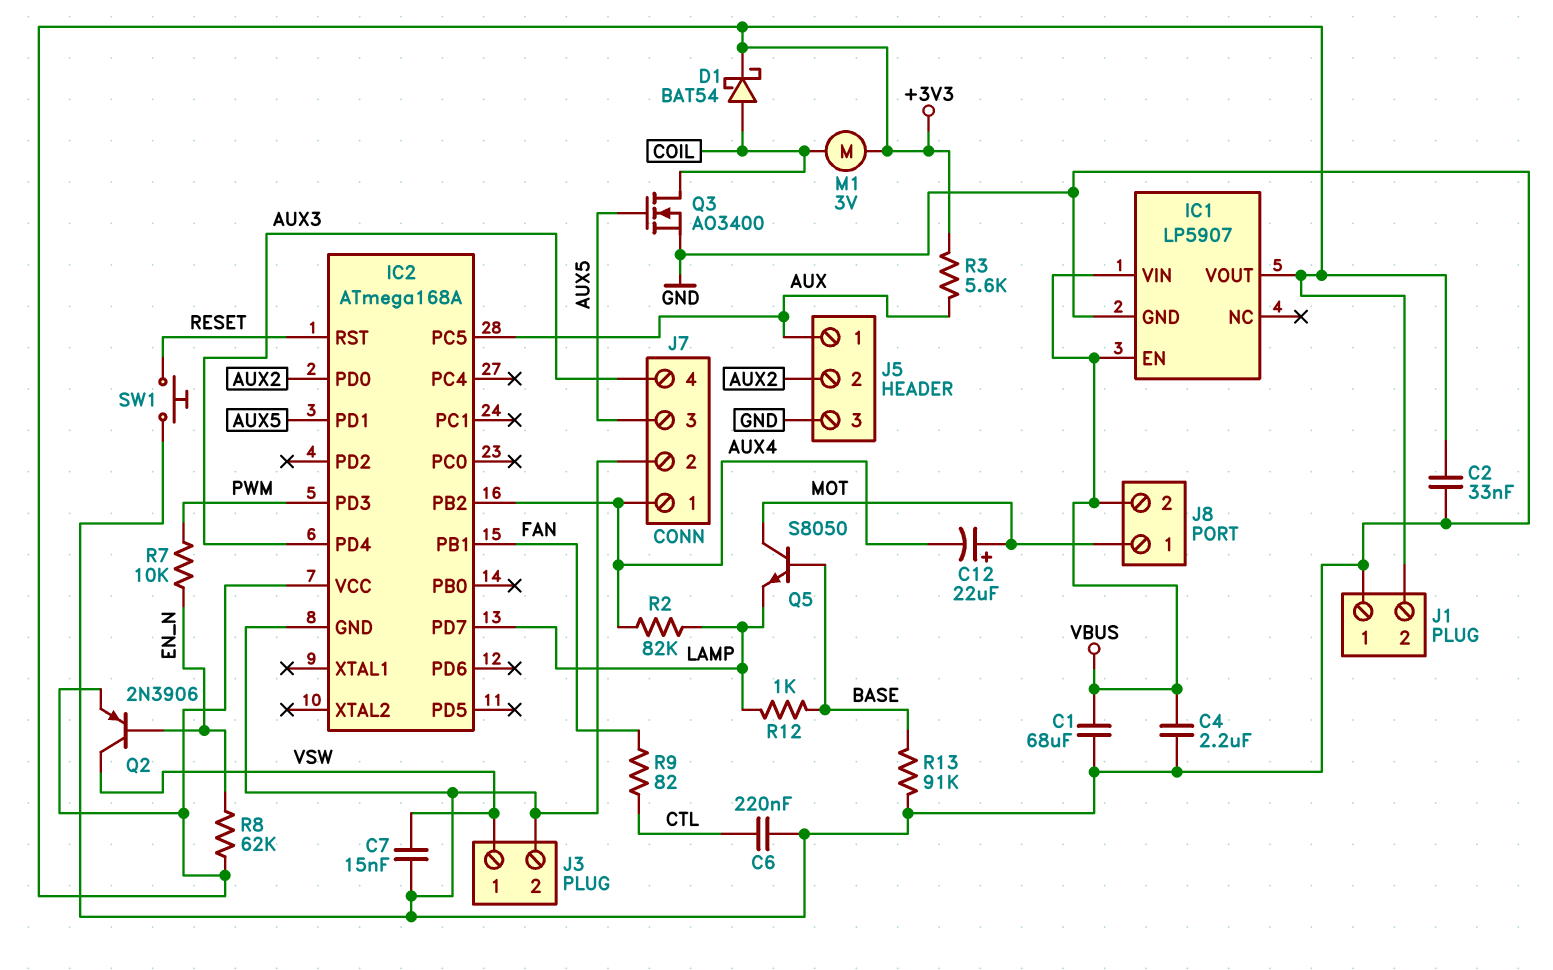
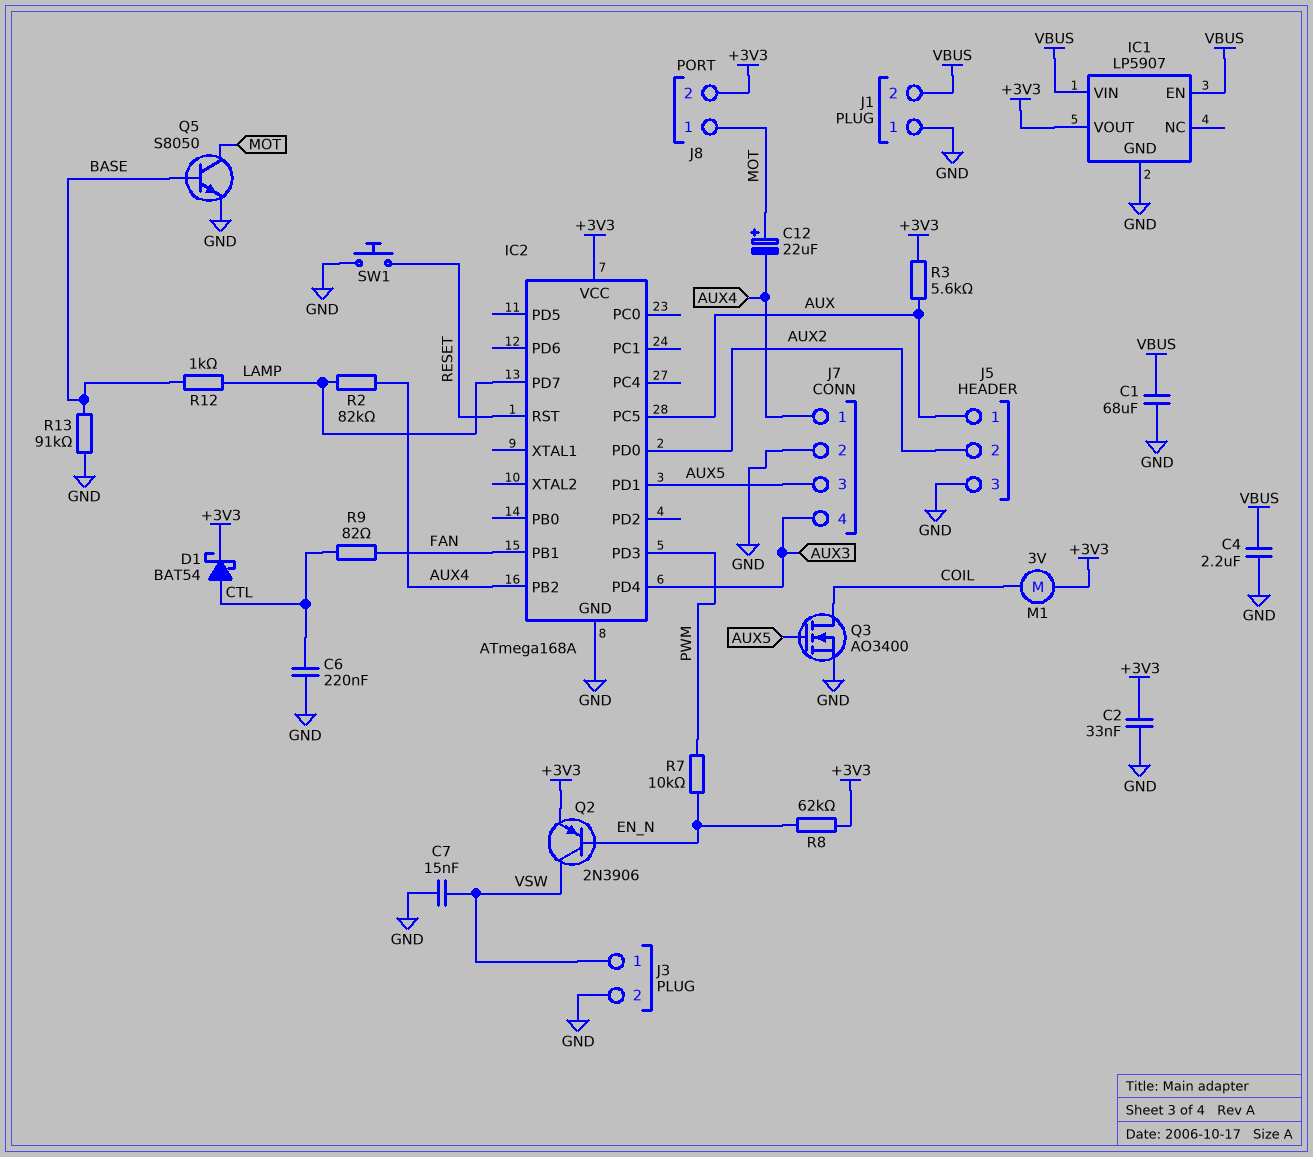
D1: schottky BAT54 (A COIL, K +3V3) -> schottky BAT54 (A CTL, K +3V3)
J1 pin 2: +3V3 -> VBUS
J8 pin 2: VBUS -> +3V3
Q5: NPN S8050 (B BASE, C MOT, E LAMP) -> NPN S8050 (B BASE, C MOT, E GND)

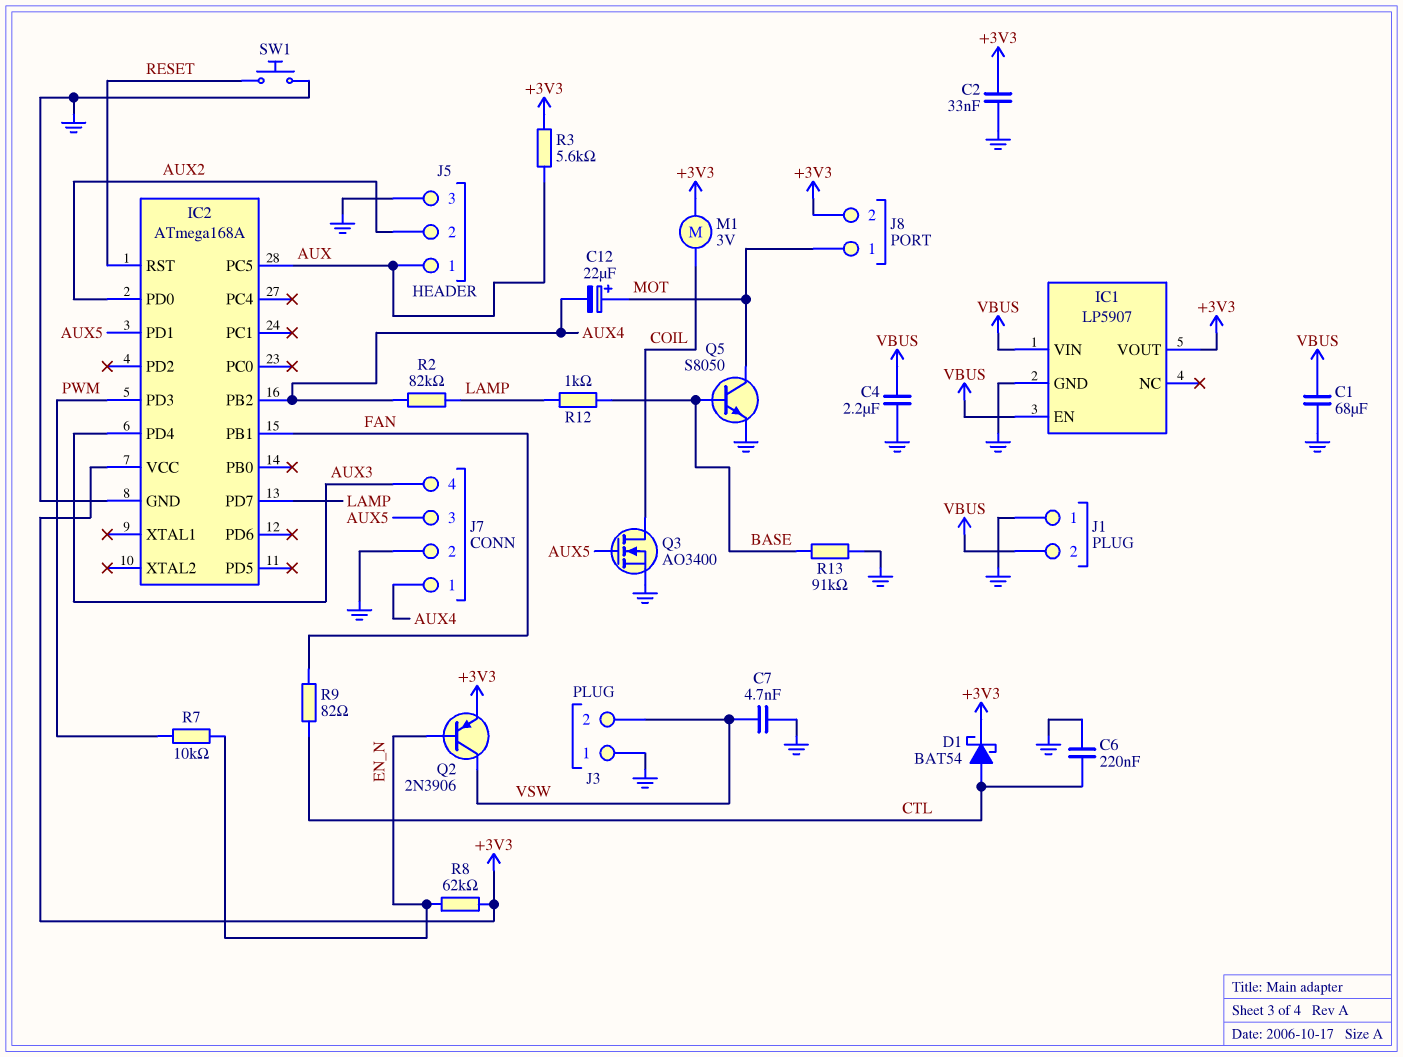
C7: 15nF (GND, VSW) -> 4.7nF (GND, VSW)
J3 pin 1: VSW -> GND
J3 pin 2: GND -> VSW

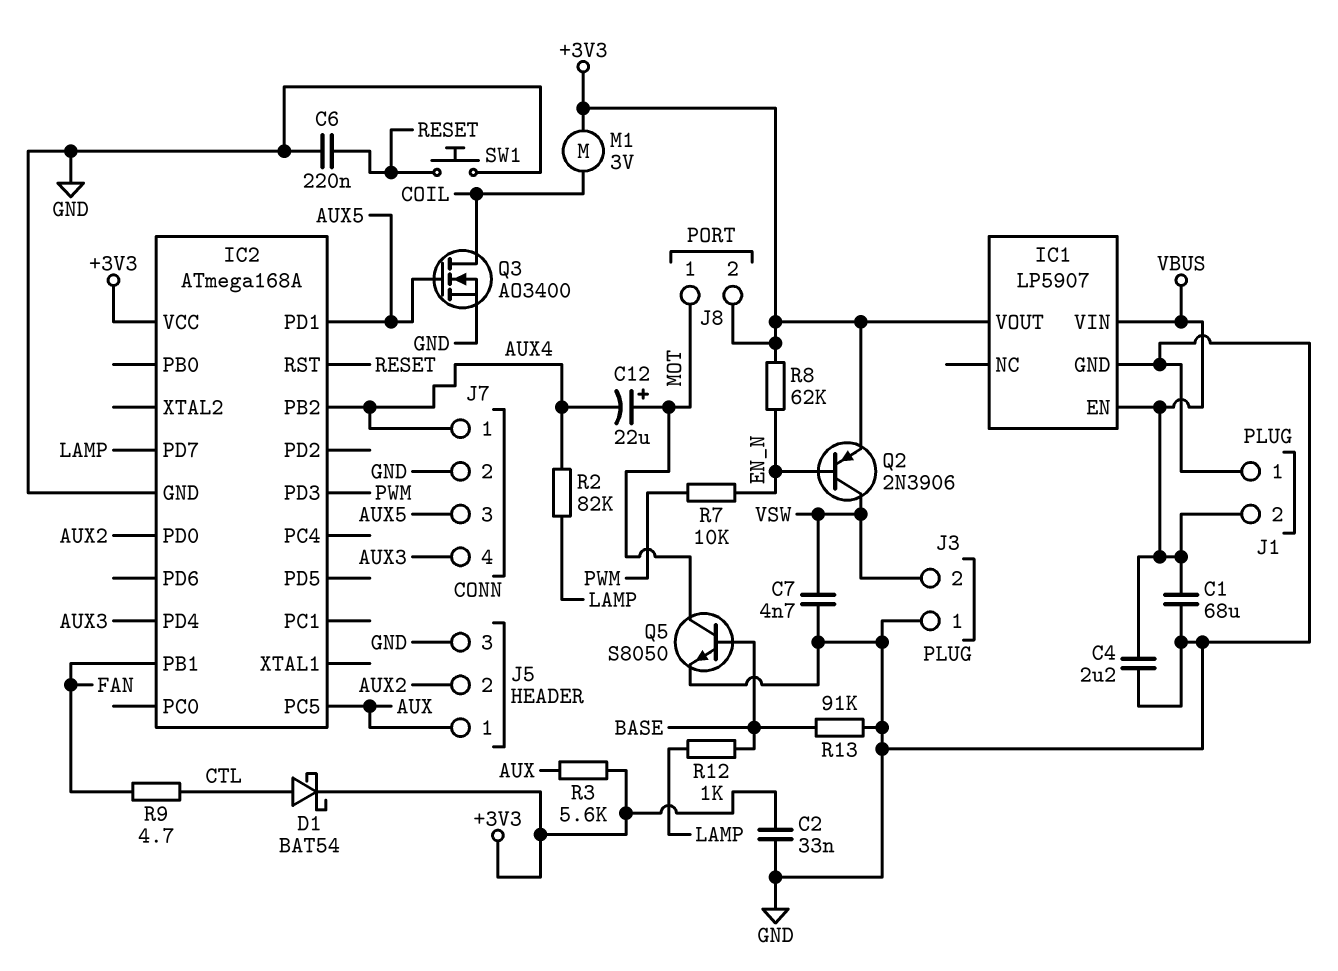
C6: 220nF (CTL, GND) -> 220nF (GND, RESET)
R9: 82 (CTL, FAN) -> 4.7 (CTL, FAN)

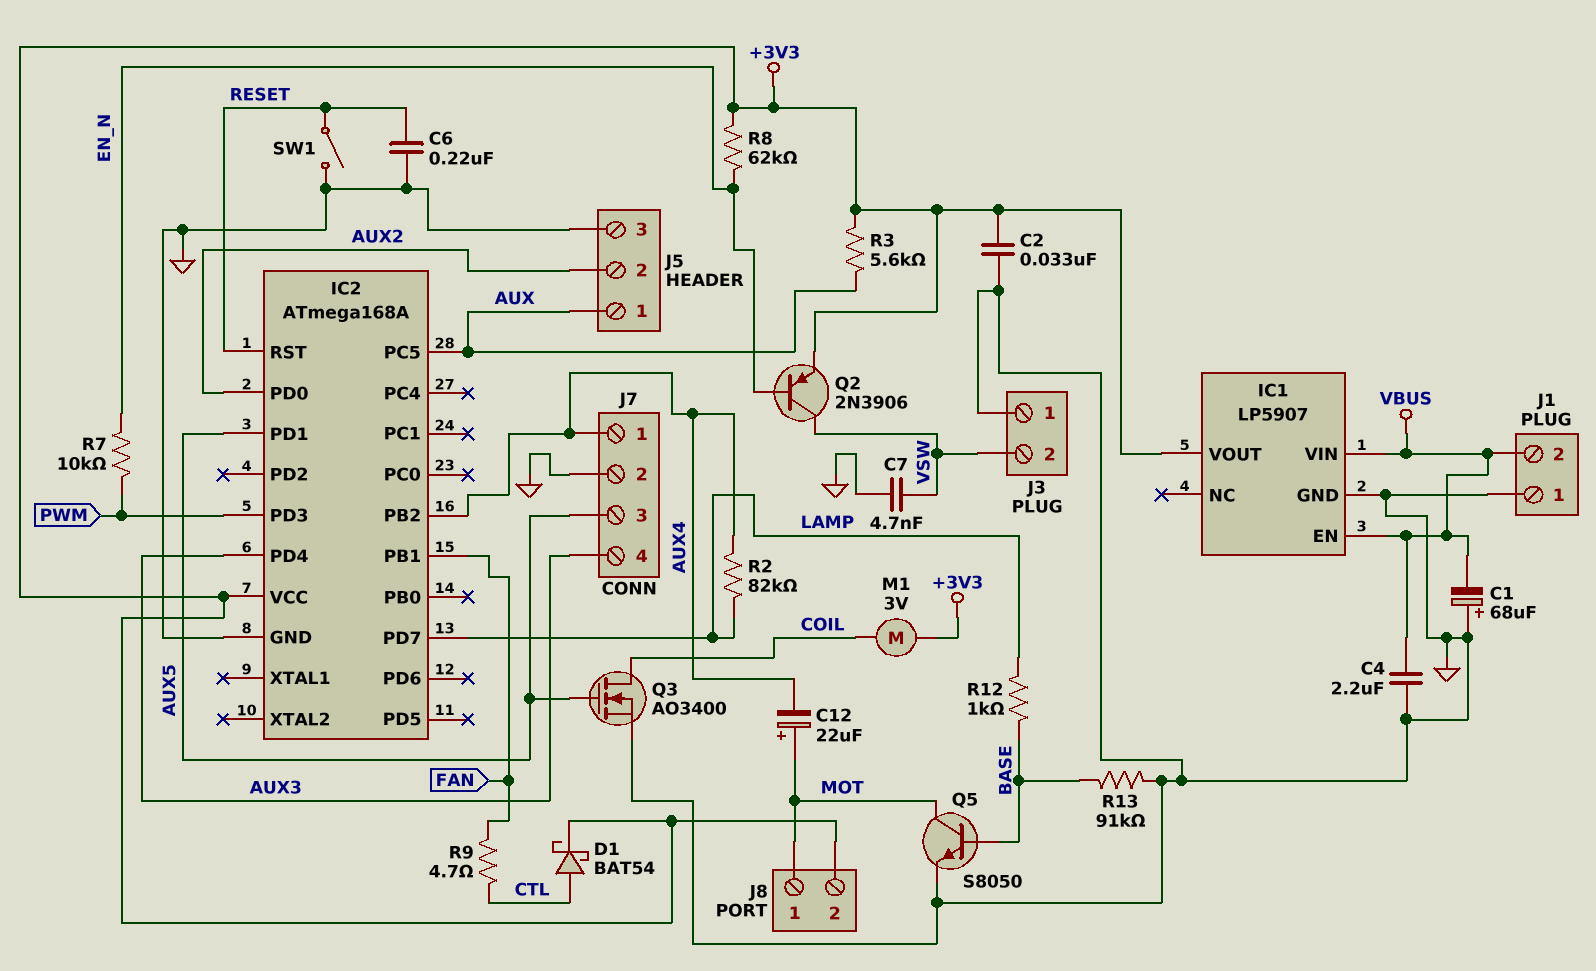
C1: 68uF (GND, VBUS) -> 68uF (plus GND, minus VBUS)
SW1: button (GND, RESET) -> switch (GND, RESET)

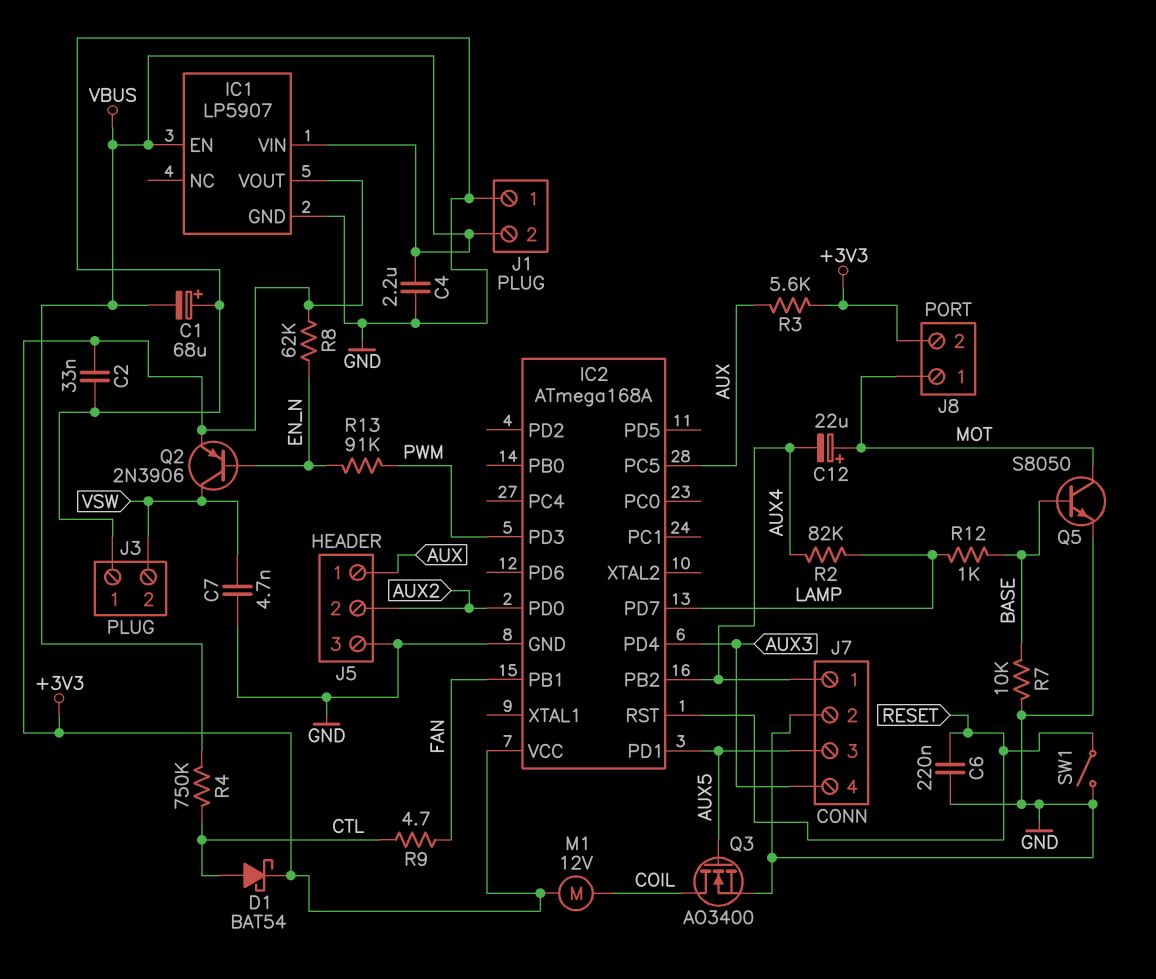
M1: motor 3V (+3V3, COIL) -> motor 12V (+3V3, COIL)
R4: none -> 750k (CTL, VBUS)
R7: 10k (EN_N, PWM) -> 10k (BASE, GND)
R13: 91k (BASE, GND) -> 91k (EN_N, PWM)

